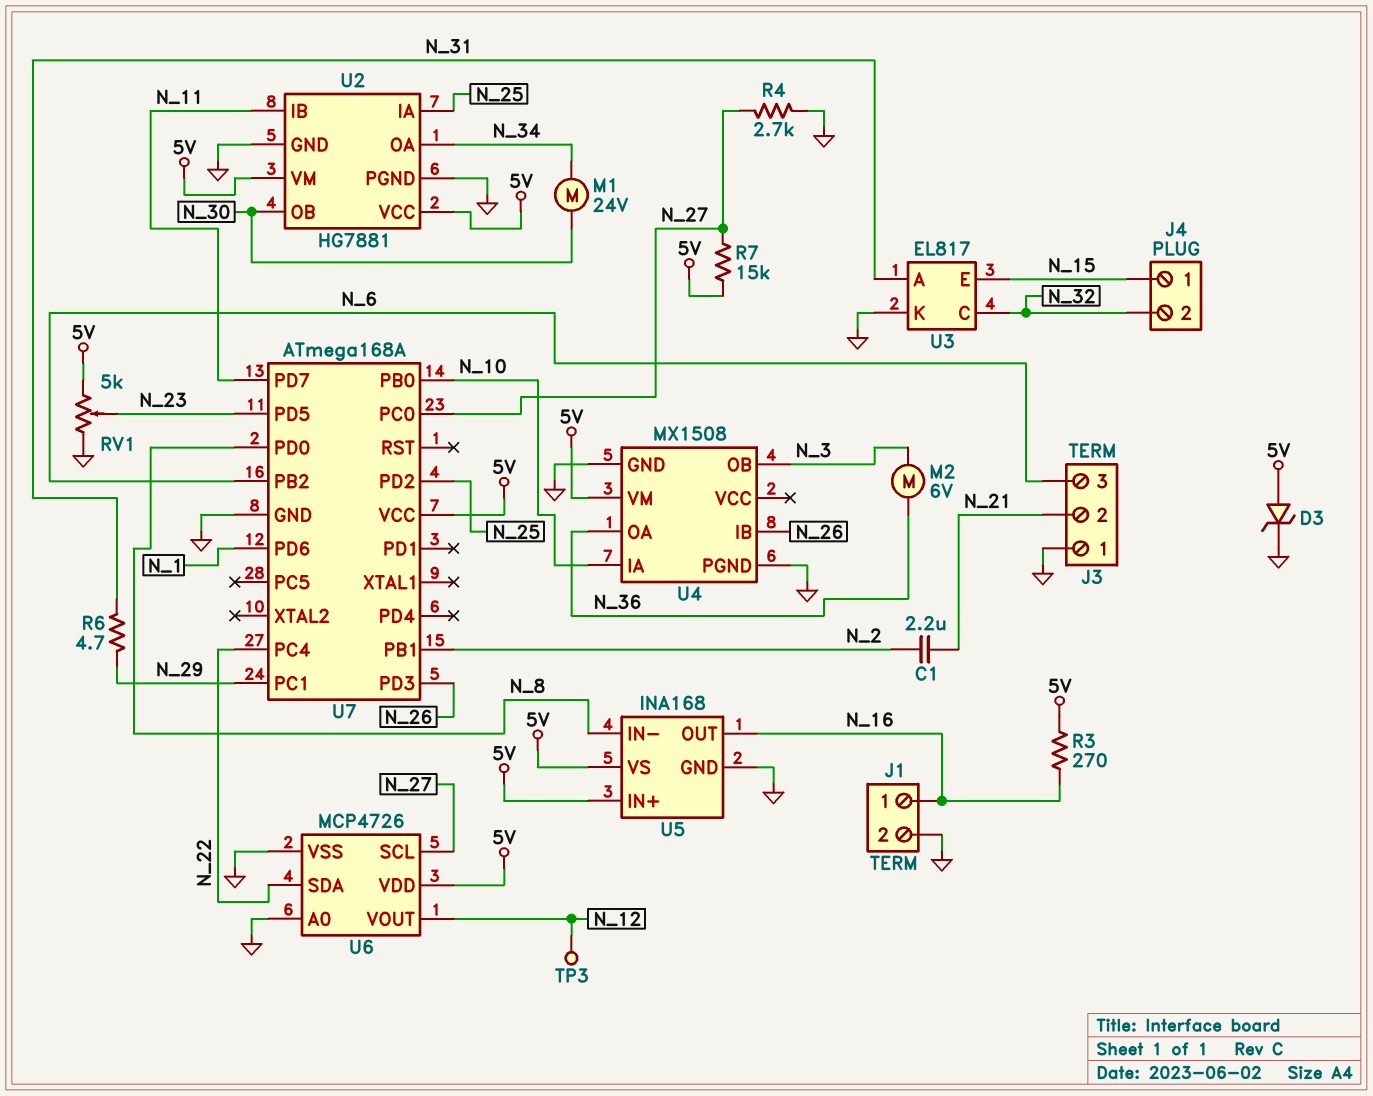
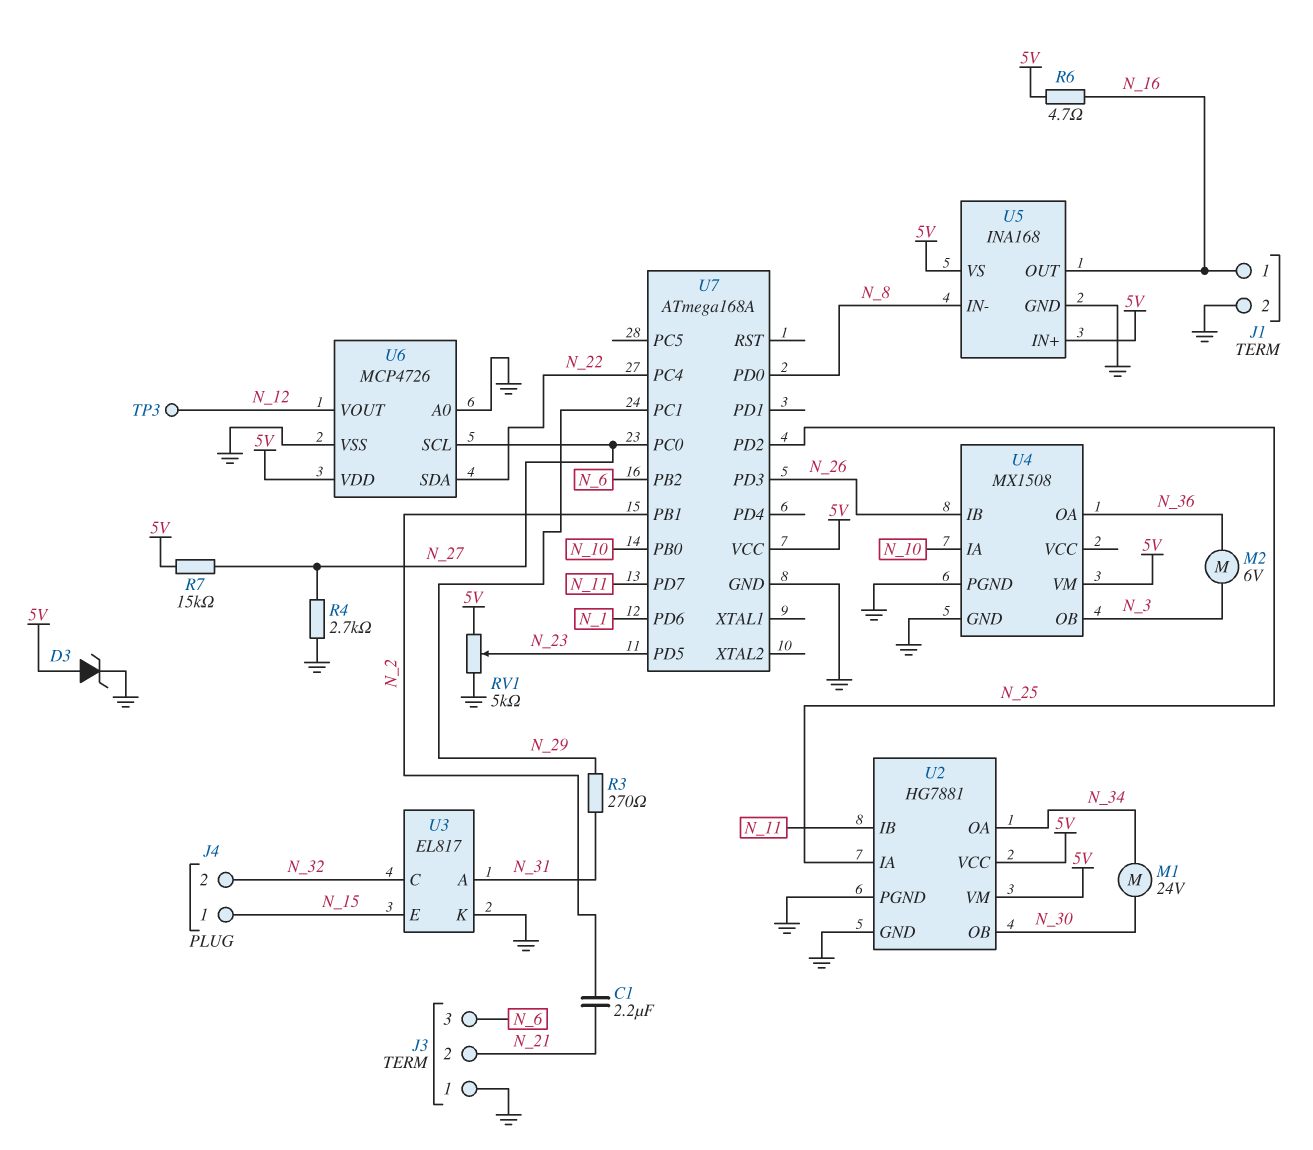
R3: 270 (5V, N_16) -> 270 (N_29, N_31)
R6: 4.7 (N_29, N_31) -> 4.7 (5V, N_16)

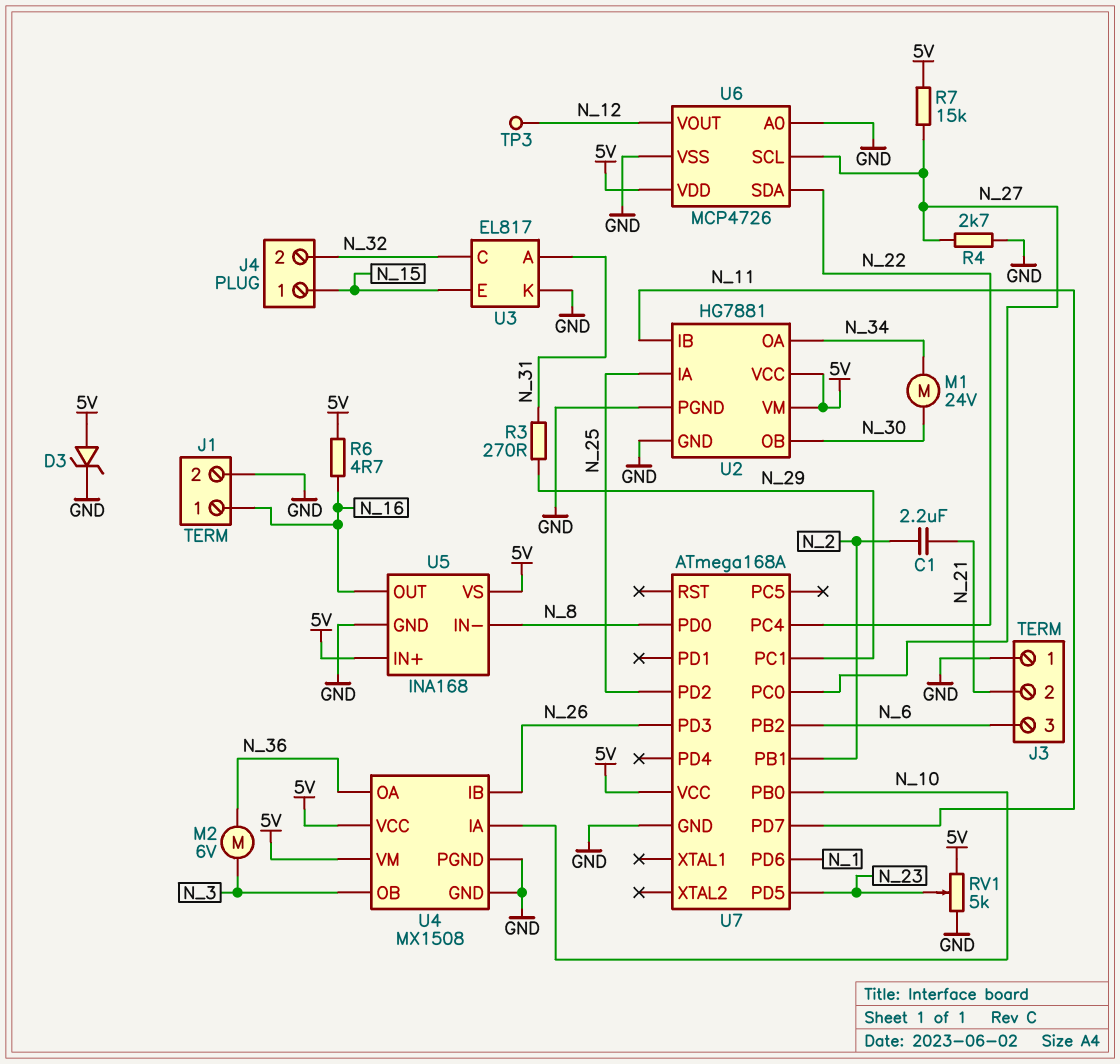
U4 pin VCC: none -> 5V

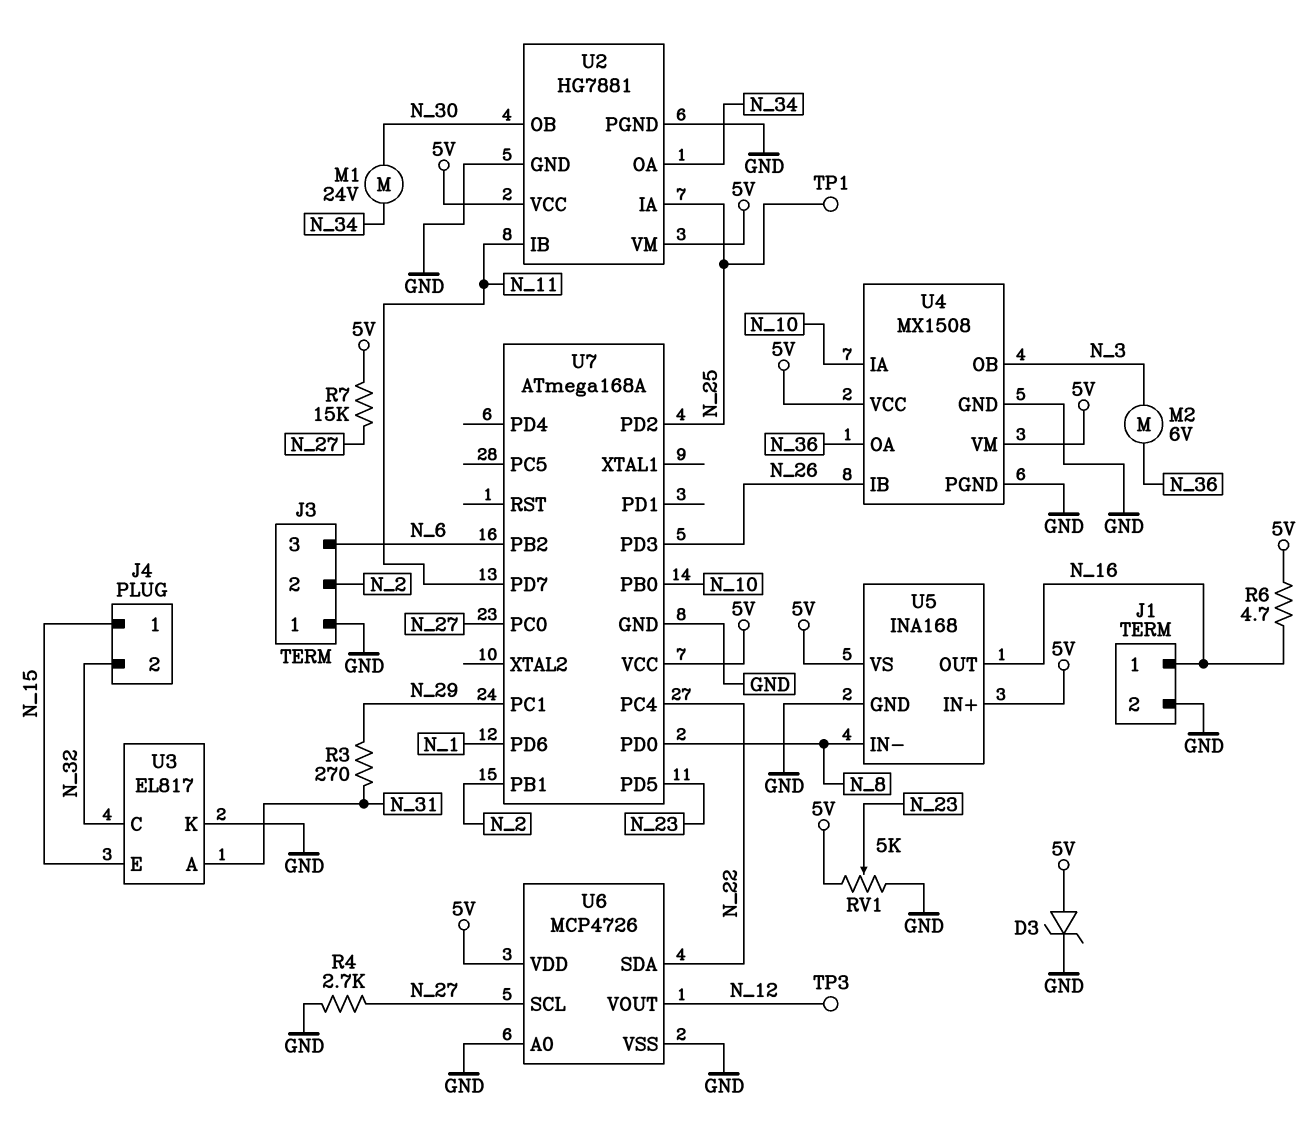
C1: 2.2uF (N_2, N_21) -> none
J3 pin 2: N_21 -> N_2
TP1: none -> test point (N_25)

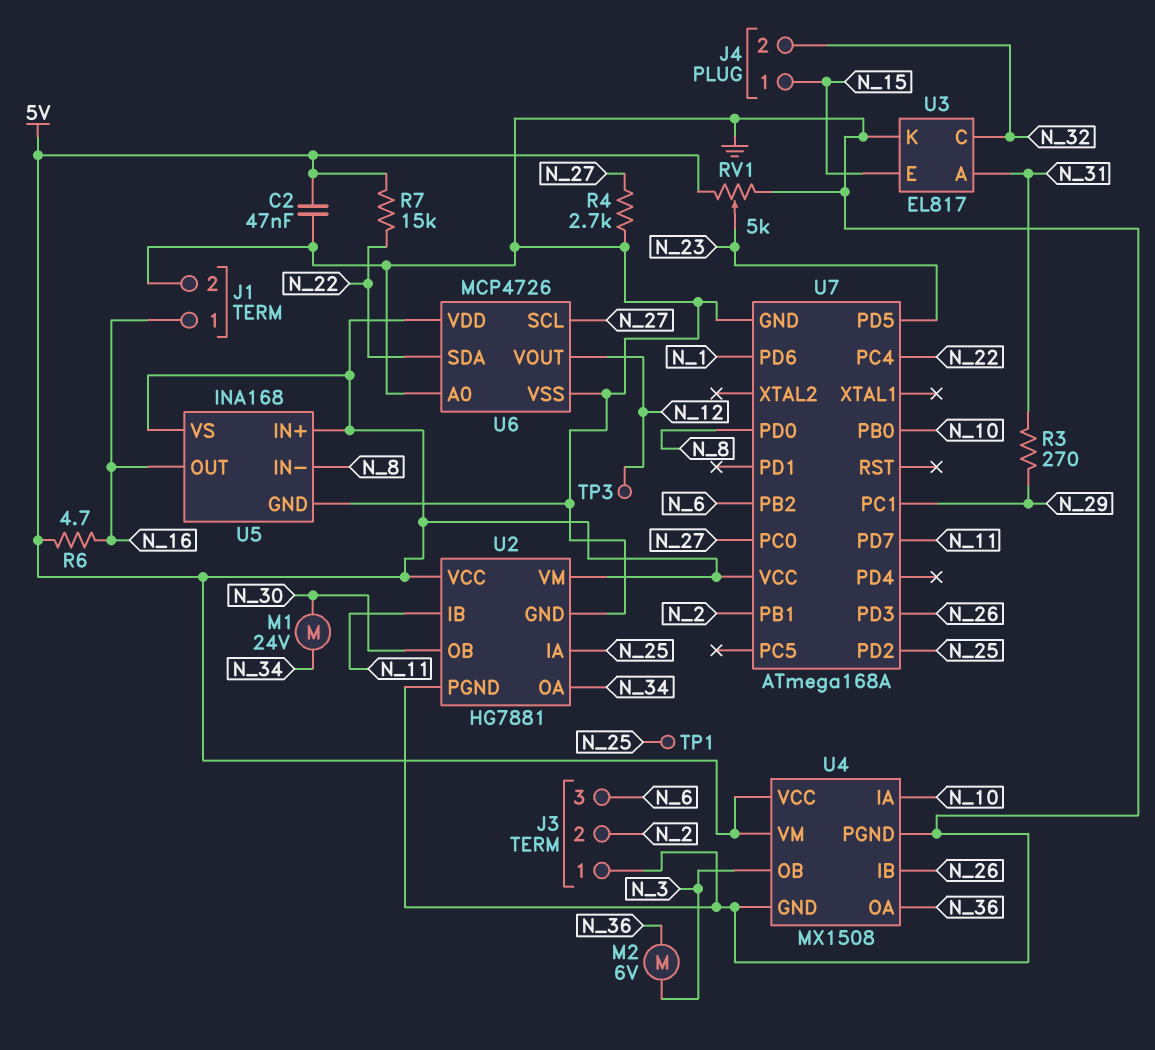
C2: none -> 47nF (5V, GND)
D3: zener (A 5V, K GND) -> none
R7: 15k (5V, N_27) -> 15k (5V, N_22)

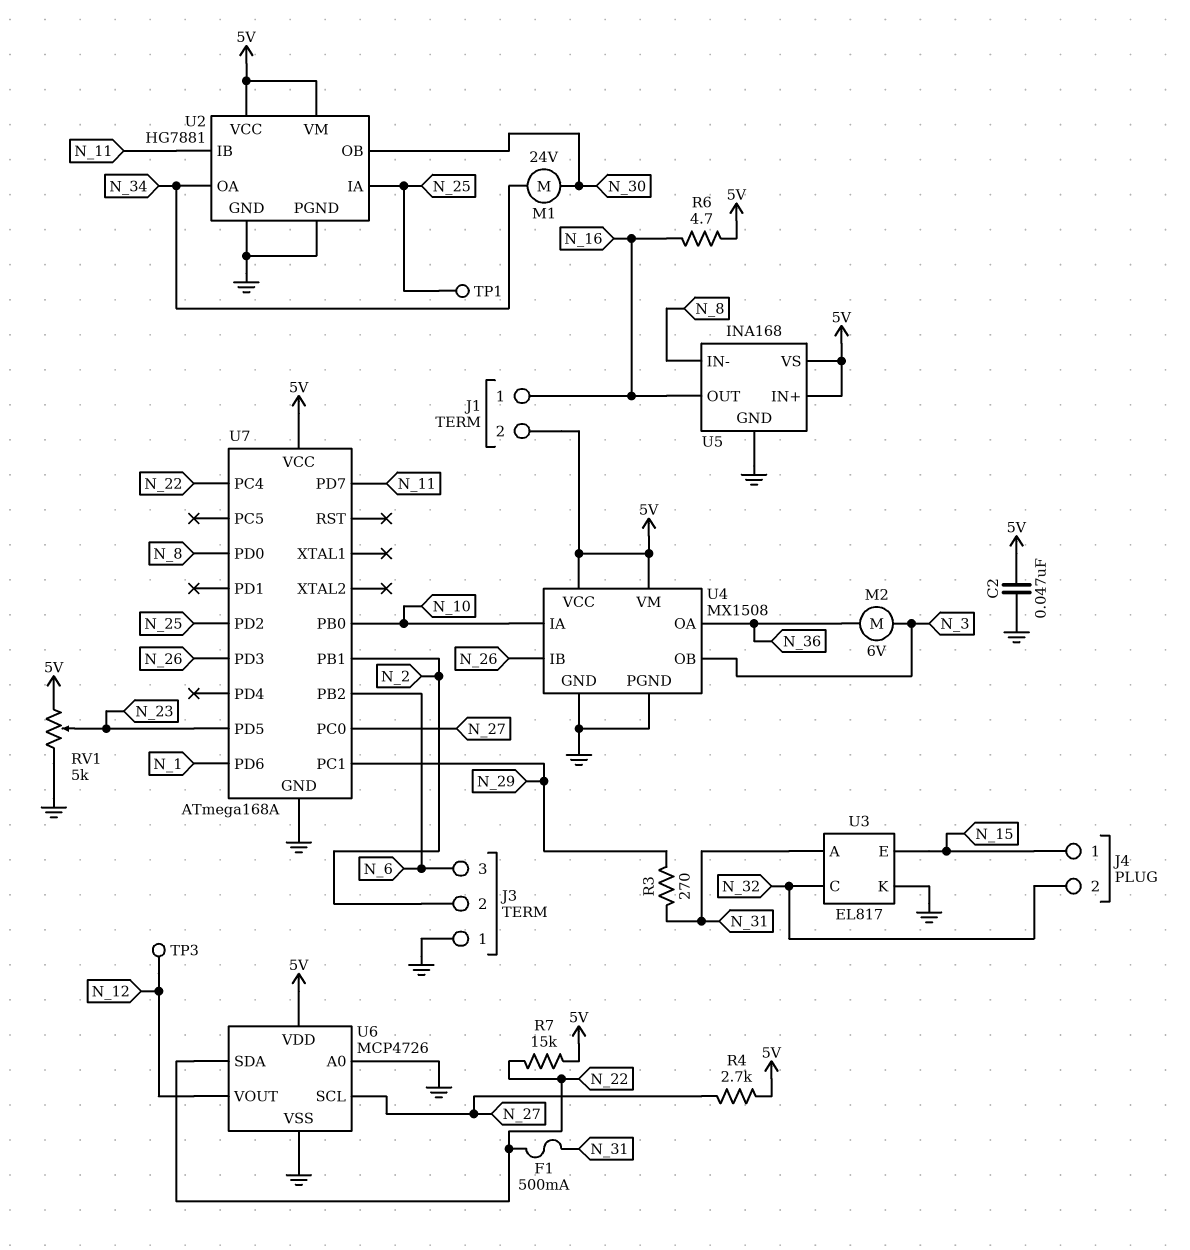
F1: none -> 500mA (N_22, N_31)
J1 pin 2: GND -> 5V
R4: 2.7k (GND, N_27) -> 2.7k (5V, N_27)

